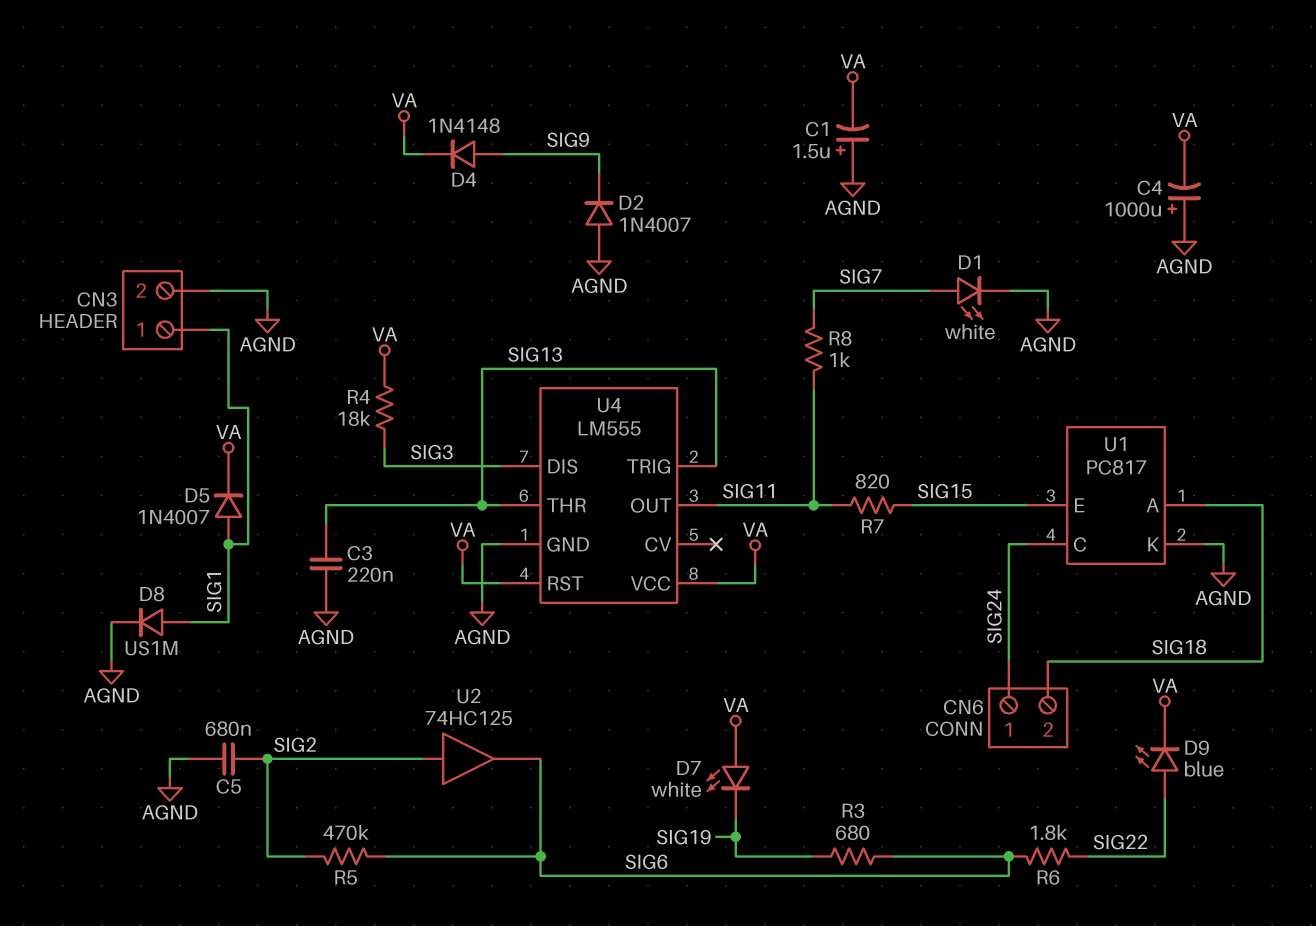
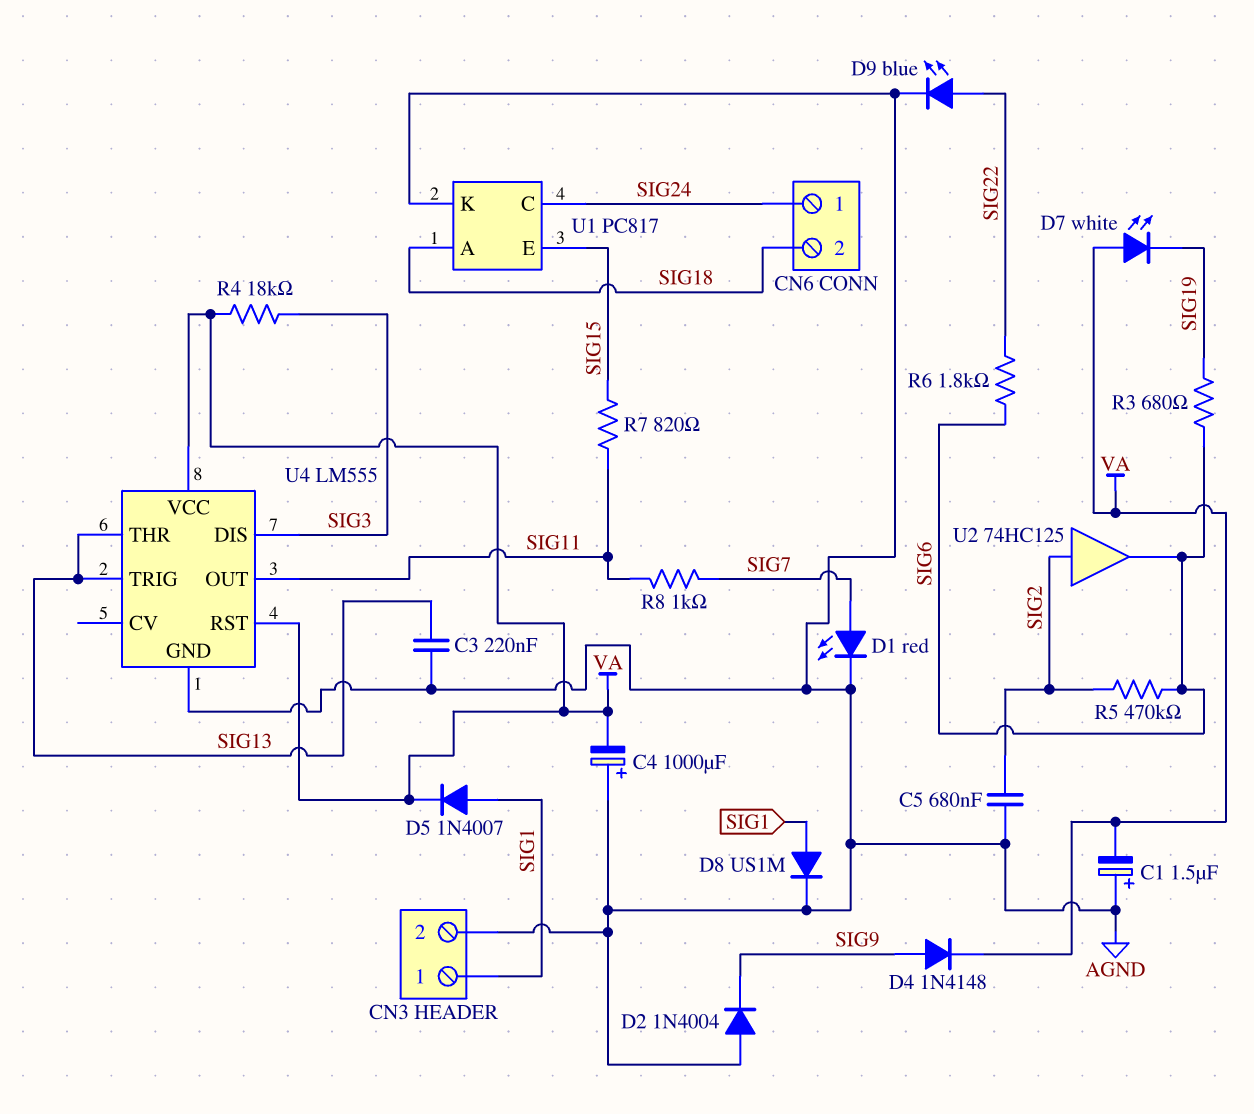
D1: LED white (A SIG7, K AGND) -> LED red (A SIG7, K AGND)
D2: diode 1N4007 (A AGND, K SIG9) -> diode 1N4004 (A AGND, K SIG9)
D9: LED blue (A SIG22, K VA) -> LED blue (A SIG22, K AGND)

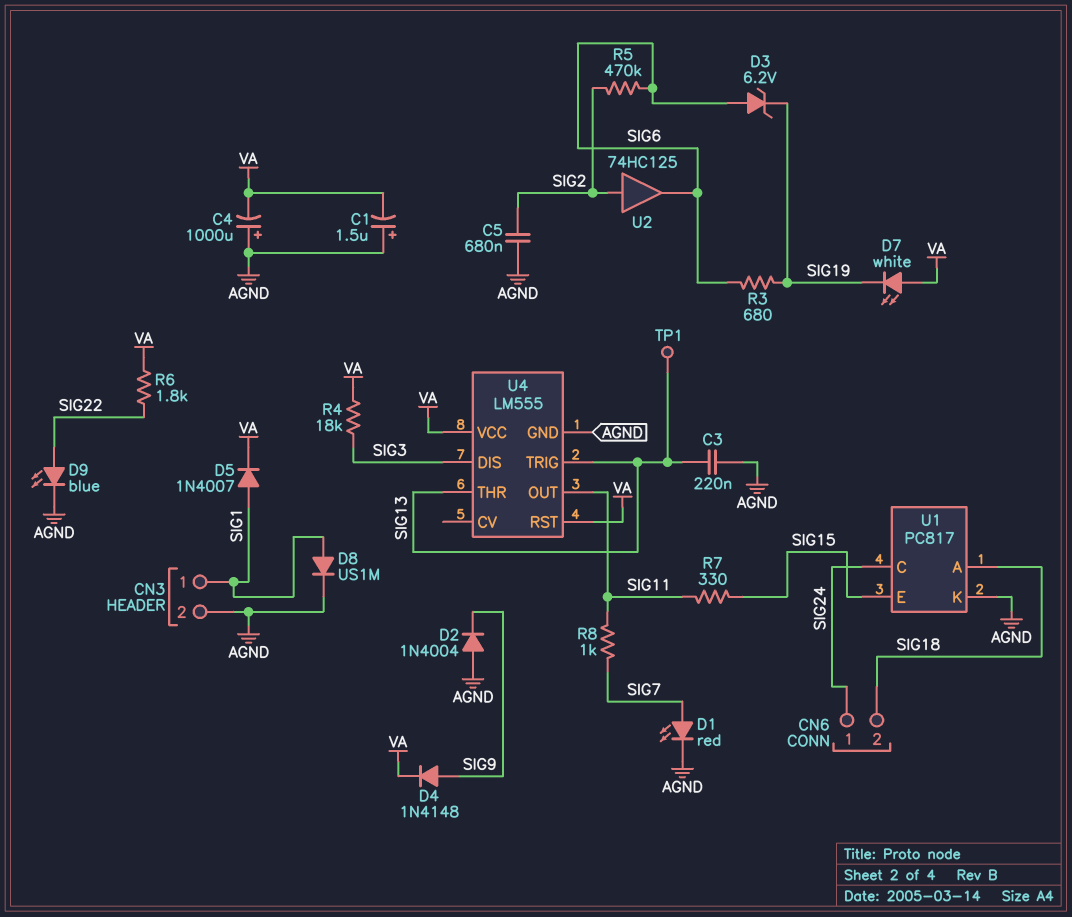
D3: none -> zener 6.2V (A SIG6, K SIG19)
R6: 1.8k (SIG6, SIG22) -> 1.8k (SIG22, VA)
R7: 820 (SIG11, SIG15) -> 330 (SIG11, SIG15)
TP1: none -> test point (SIG13)

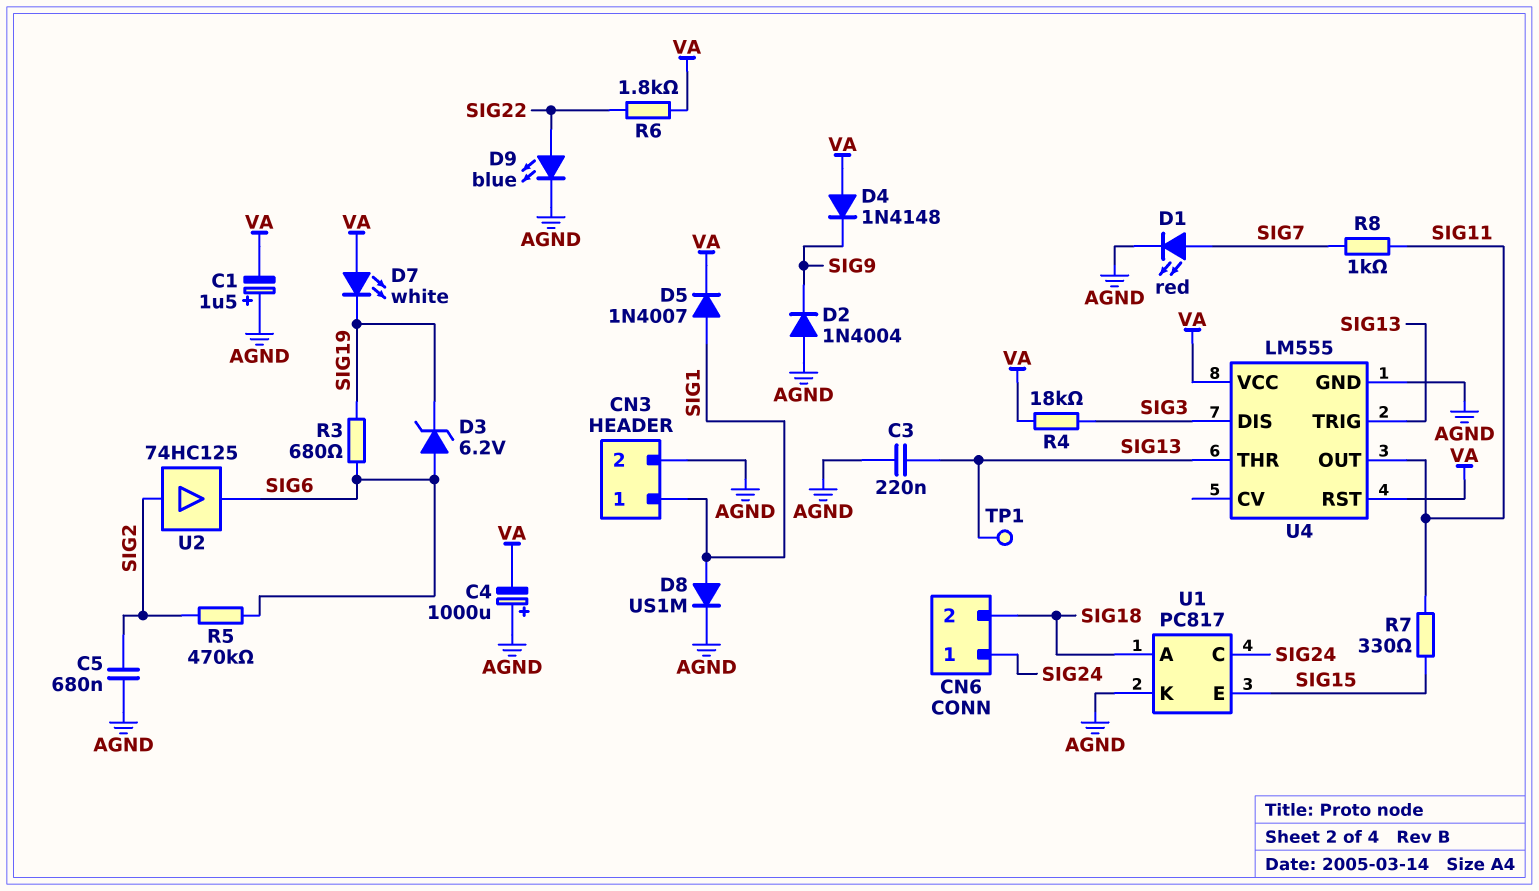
D4: diode 1N4148 (A SIG9, K VA) -> diode 1N4148 (A VA, K SIG9)

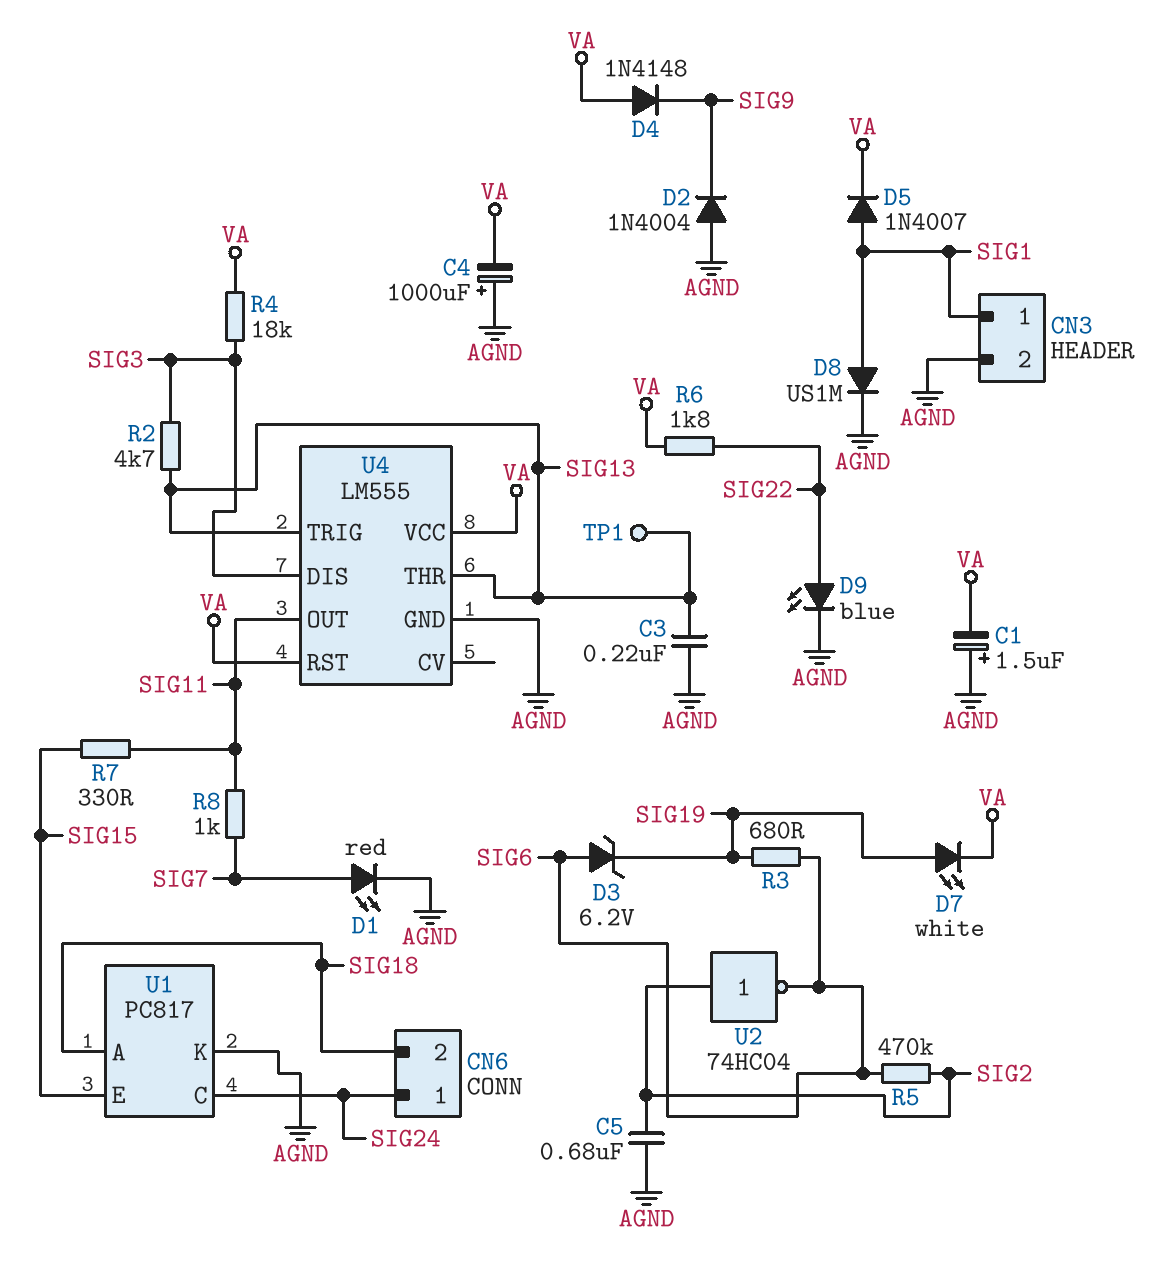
D7: LED white (A VA, K SIG19) -> LED white (A SIG19, K VA)
R2: none -> 4.7k (SIG3, SIG13)
U2: buffer 74HC125 (in SIG2, out SIG6) -> NOT 74HC04 (in SIG2, out SIG6)

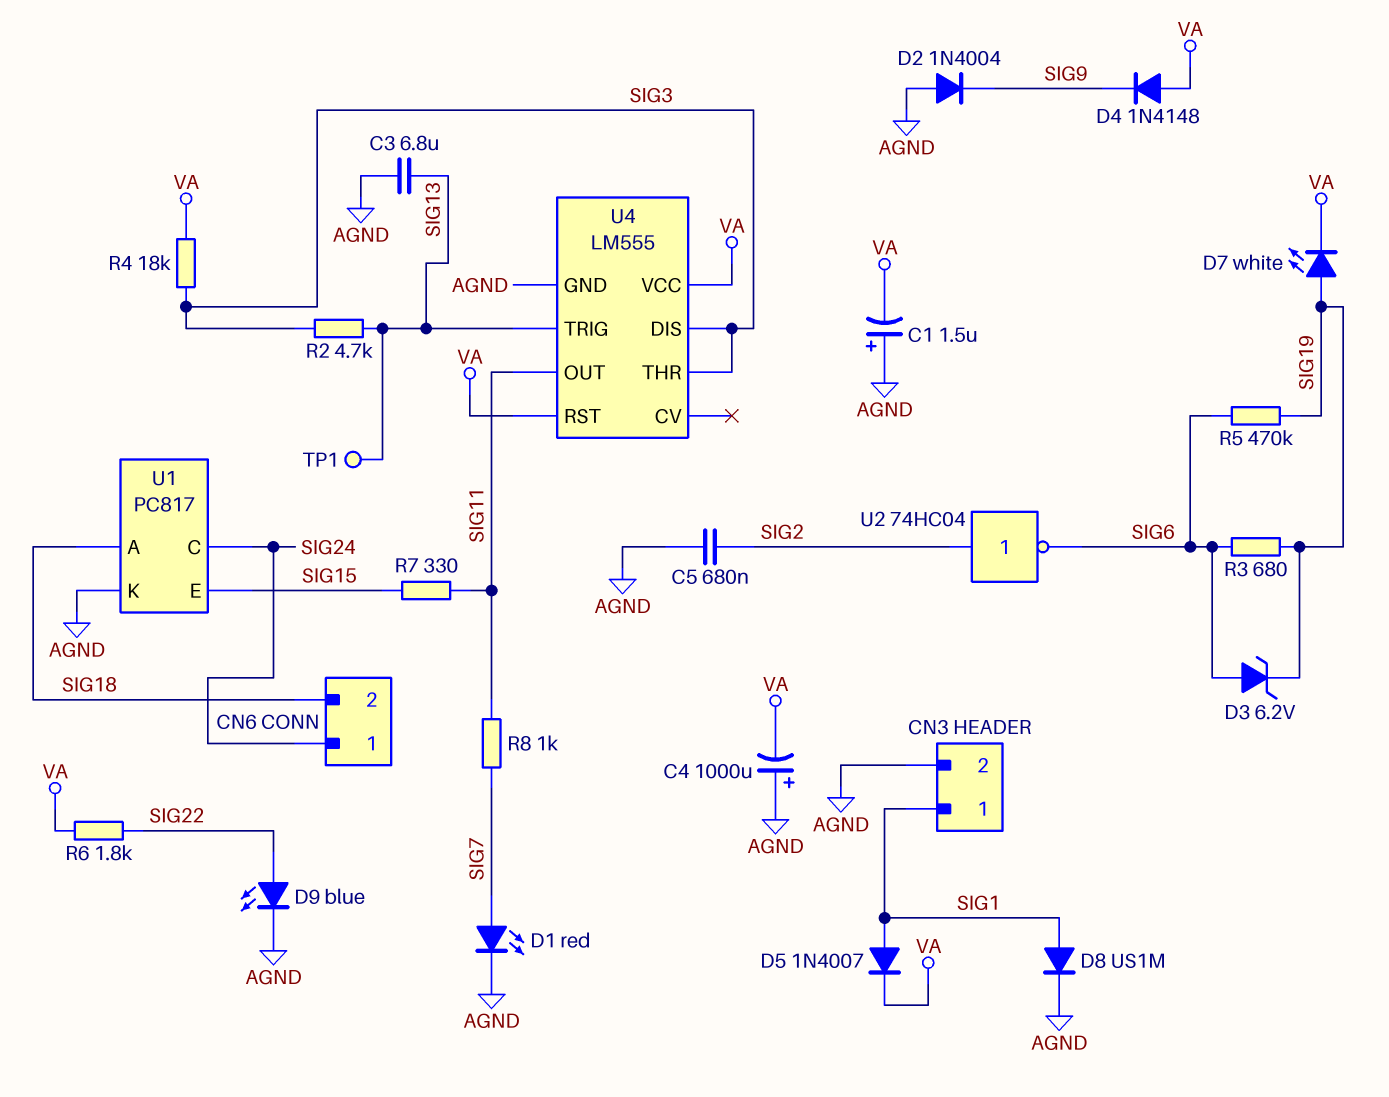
C3: 220nF (AGND, SIG13) -> 6.8uF (AGND, SIG13)
R5: 470k (SIG2, SIG6) -> 470k (SIG6, SIG19)
U4 pin THR: SIG13 -> SIG3

